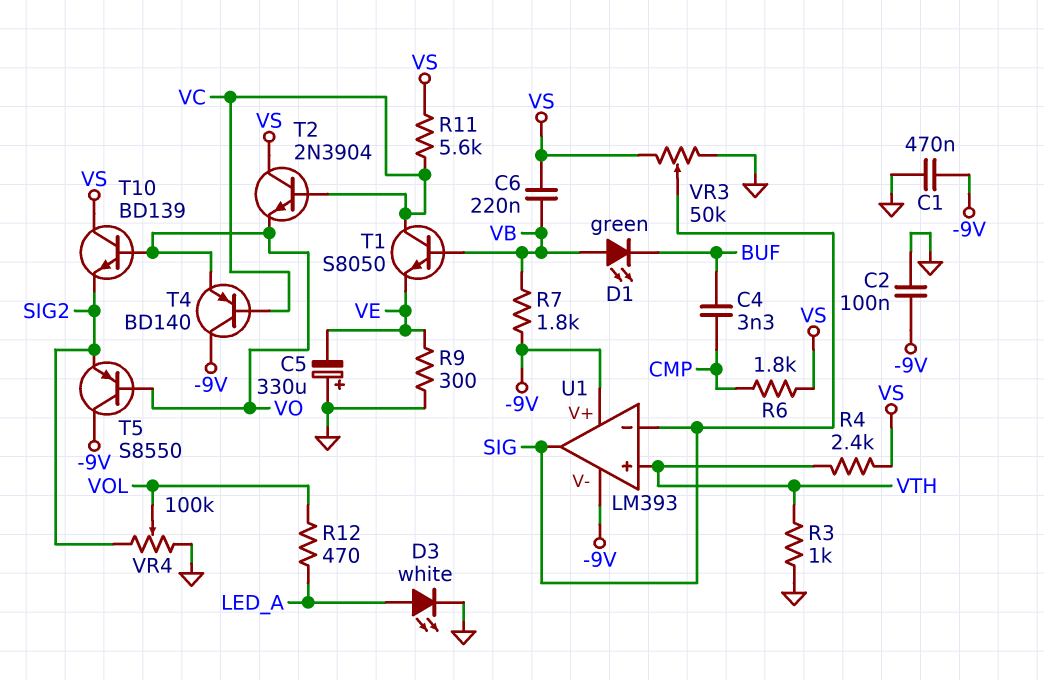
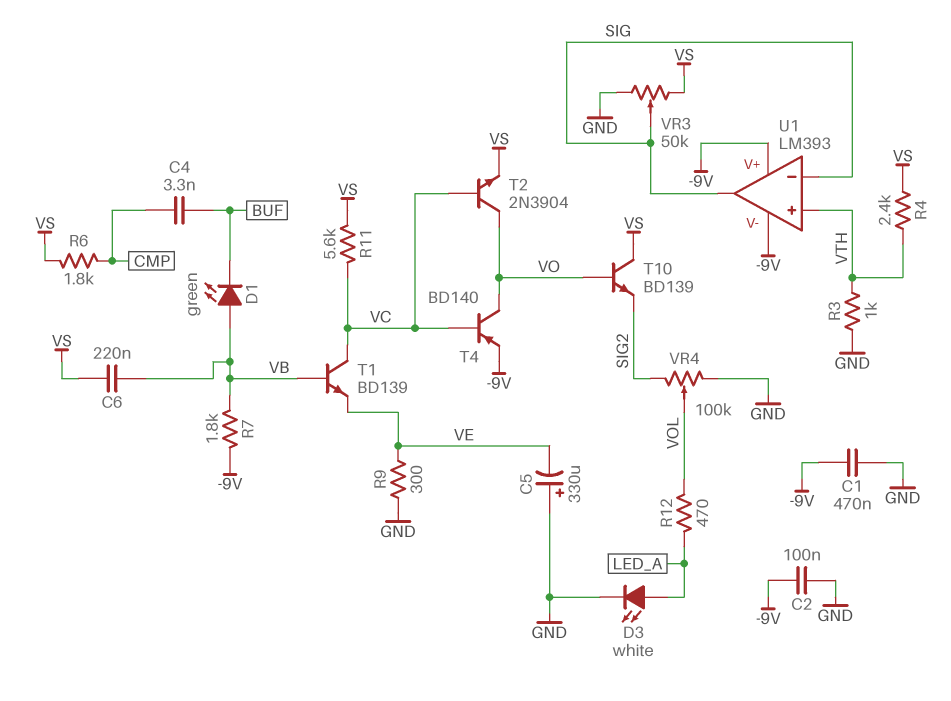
T1: NPN S8050 (B VB, C VC, E VE) -> NPN BD139 (B VB, C VC, E VE)
T2: NPN 2N3904 (B VC, C VS, E VO) -> NPN 2N3904 (B VC, C VO, E VS)
T4: PNP BD140 (B VC, C -9V, E VO) -> PNP BD140 (B VC, C VO, E -9V)
T5: PNP S8550 (B VO, C -9V, E SIG2) -> none

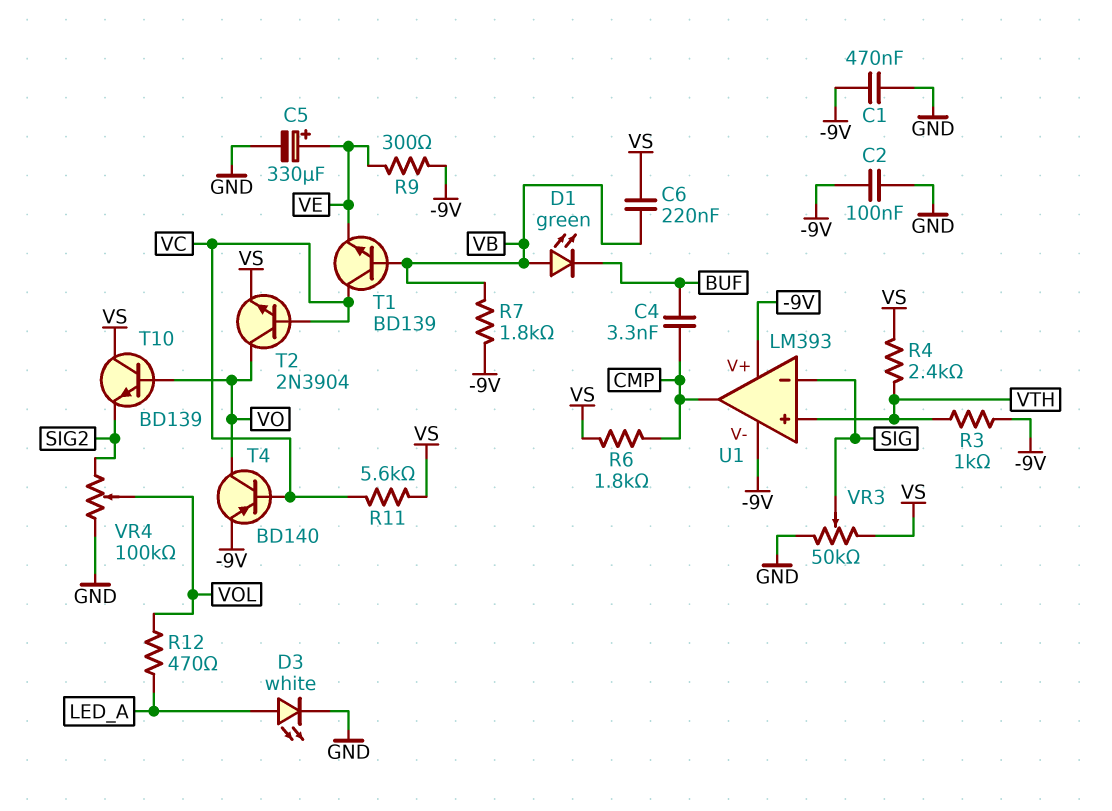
C5: 330uF (plus GND, minus VE) -> 330uF (plus VE, minus GND)
R3: 1k (GND, VTH) -> 1k (-9V, VTH)
R9: 300 (GND, VE) -> 300 (-9V, VE)
U1 pin out: SIG -> CMP

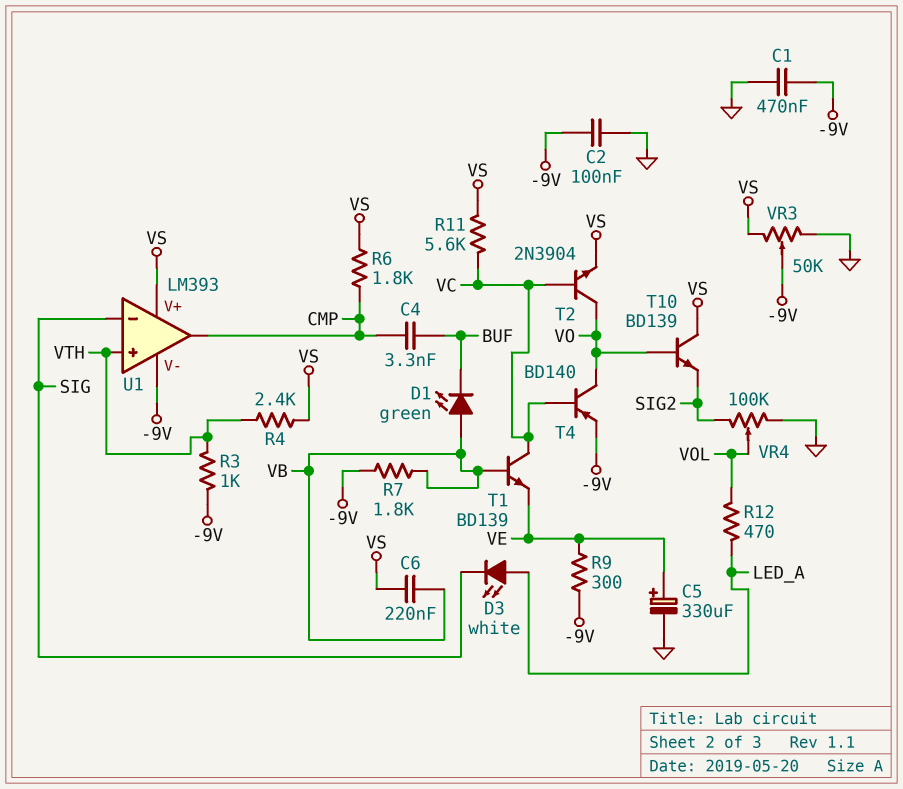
D3: LED white (A LED_A, K GND) -> LED white (A LED_A, K SIG)
U1 pin V+: -9V -> VS
VR3: 50k (GND, VS, wiper SIG) -> 50k (GND, VS, wiper -9V)

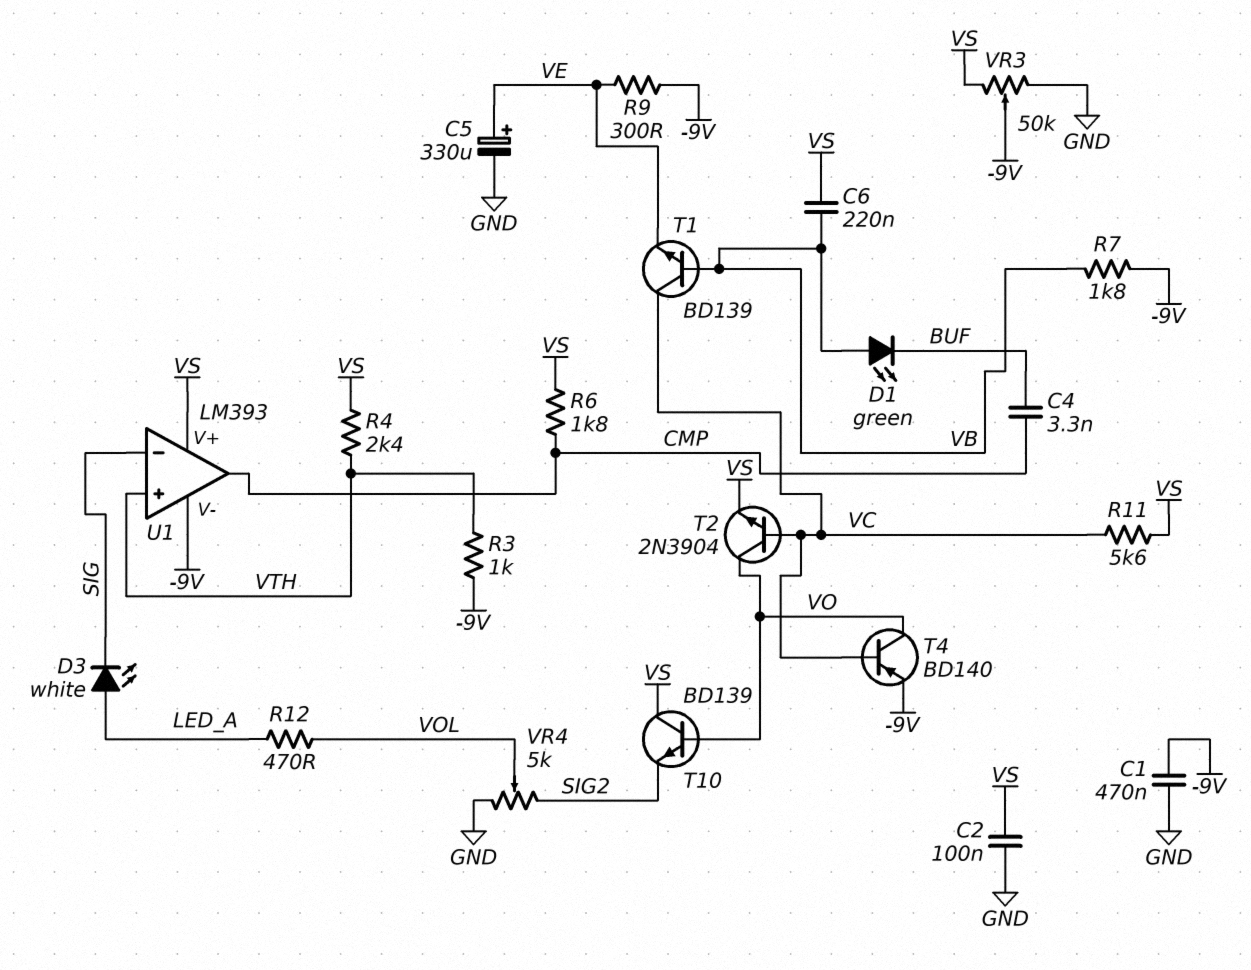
C2: 100nF (-9V, GND) -> 100nF (GND, VS)
VR4: 100k (GND, SIG2, wiper VOL) -> 5k (GND, SIG2, wiper VOL)

